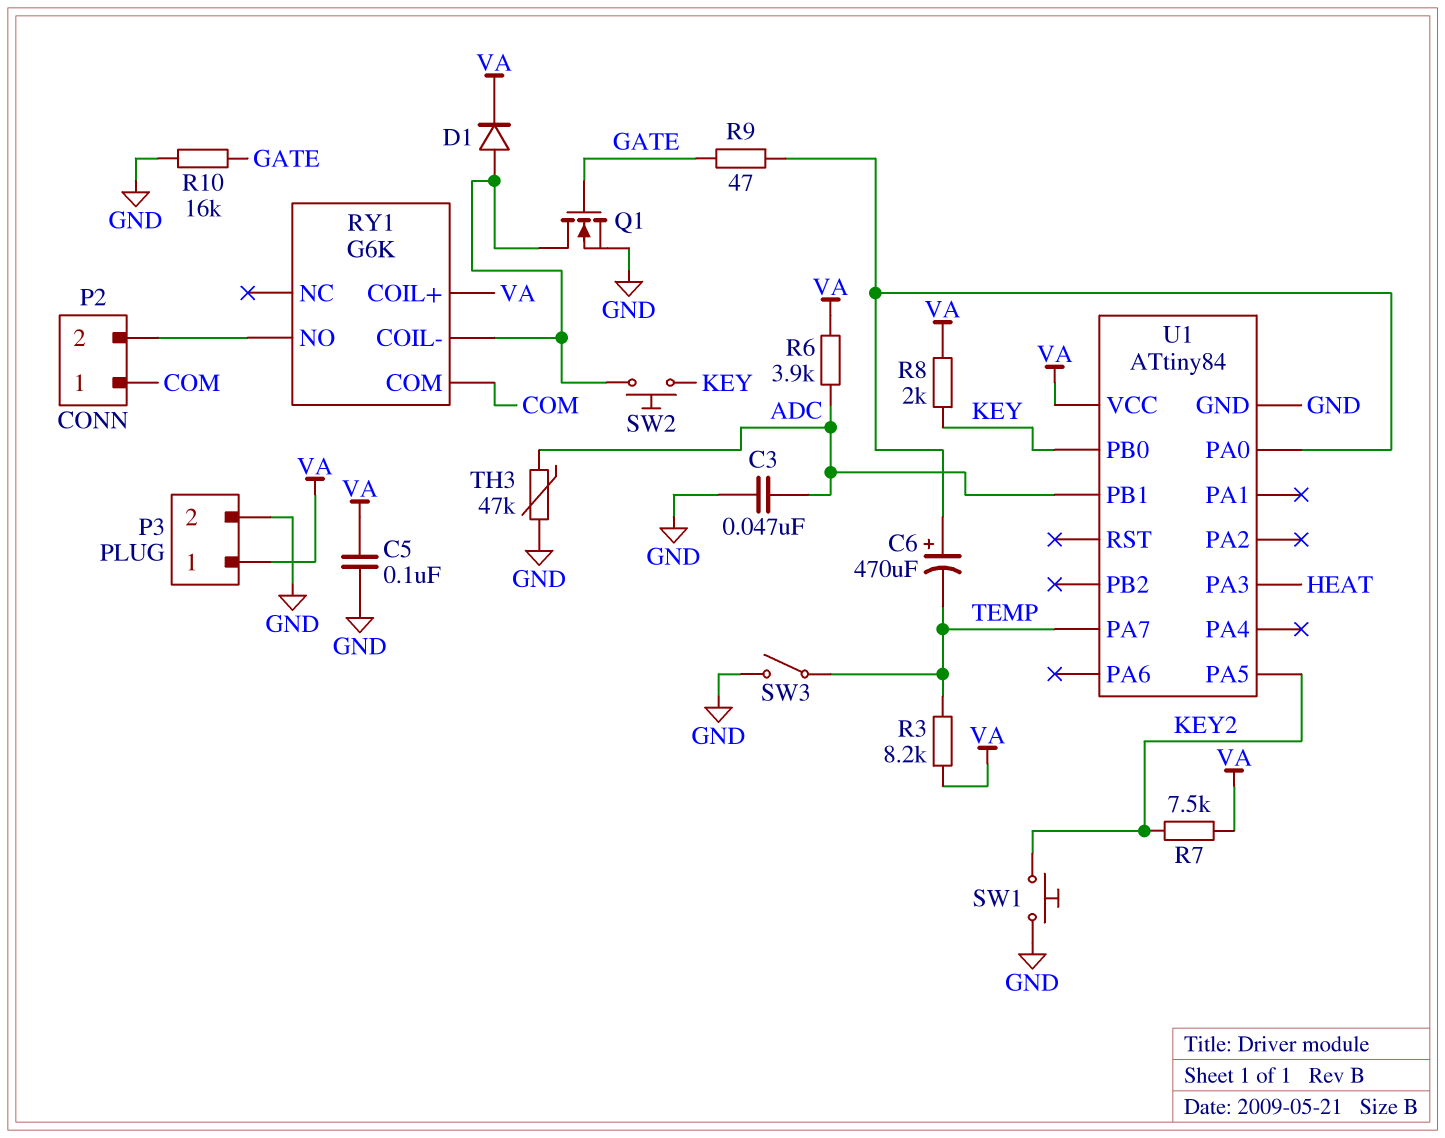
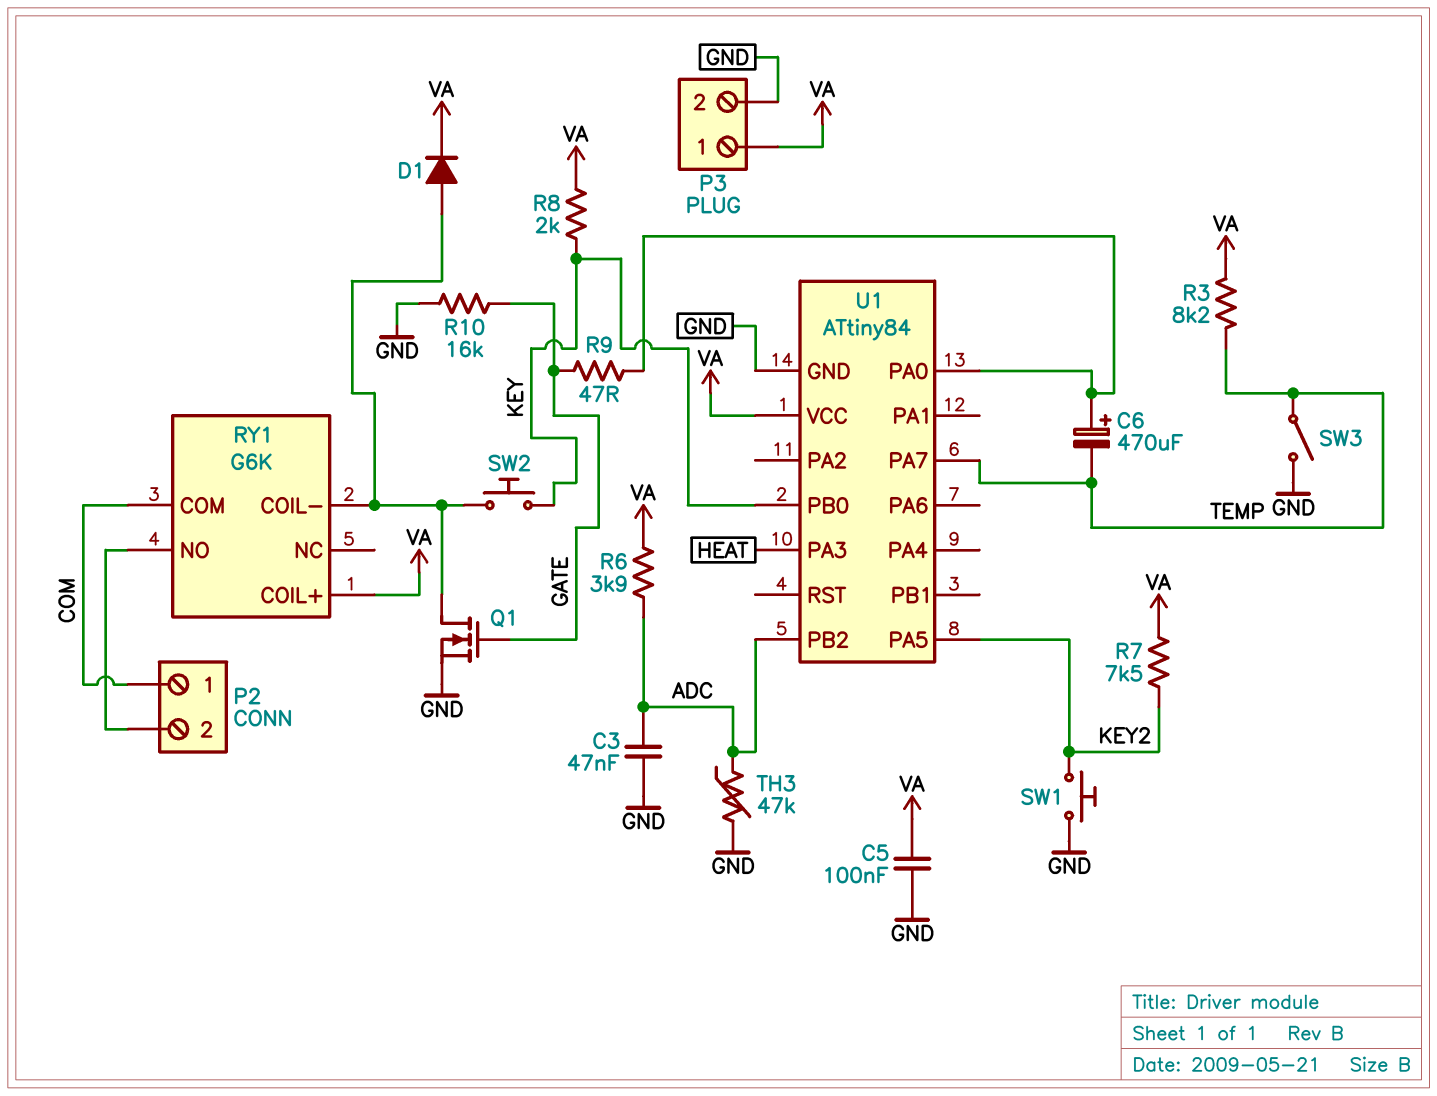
U1 pin PB1: ADC -> none
U1 pin PB2: none -> ADC

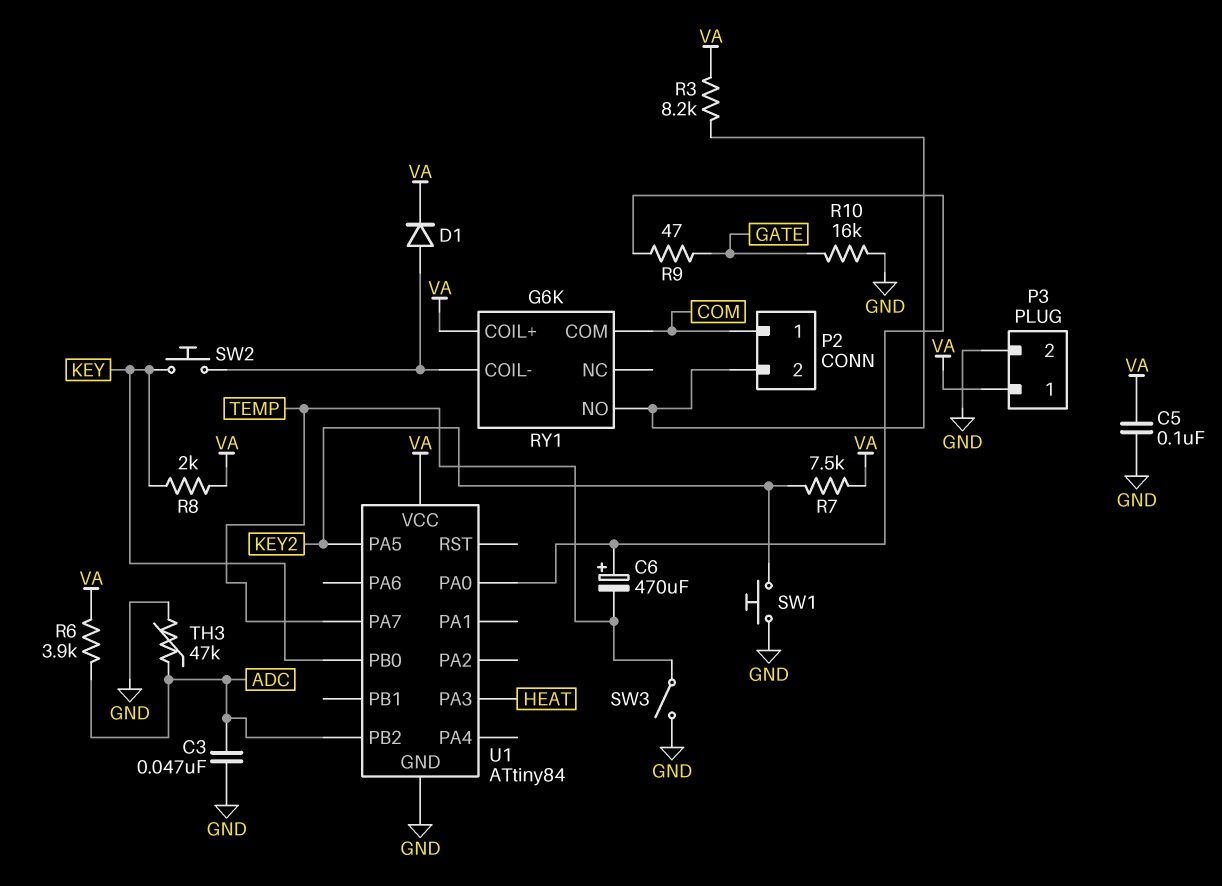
Q1: NMOS (G GATE, D RY1/COIL-, S GND) -> none
R3: 8.2k (TEMP, VA) -> 8.2k (P2/2, VA)

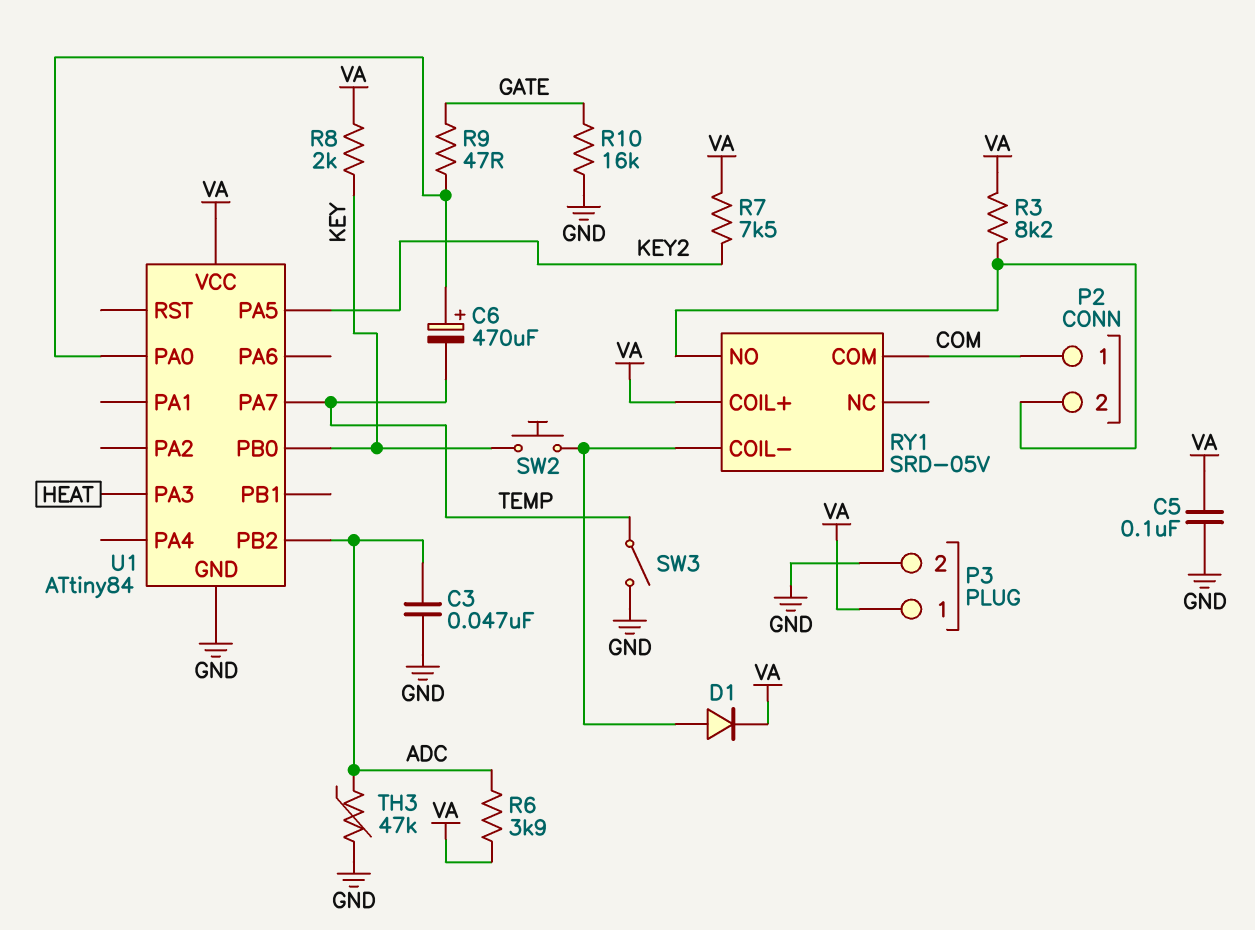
RY1: G6K -> SRD-05V
SW1: button (GND, KEY2) -> none

